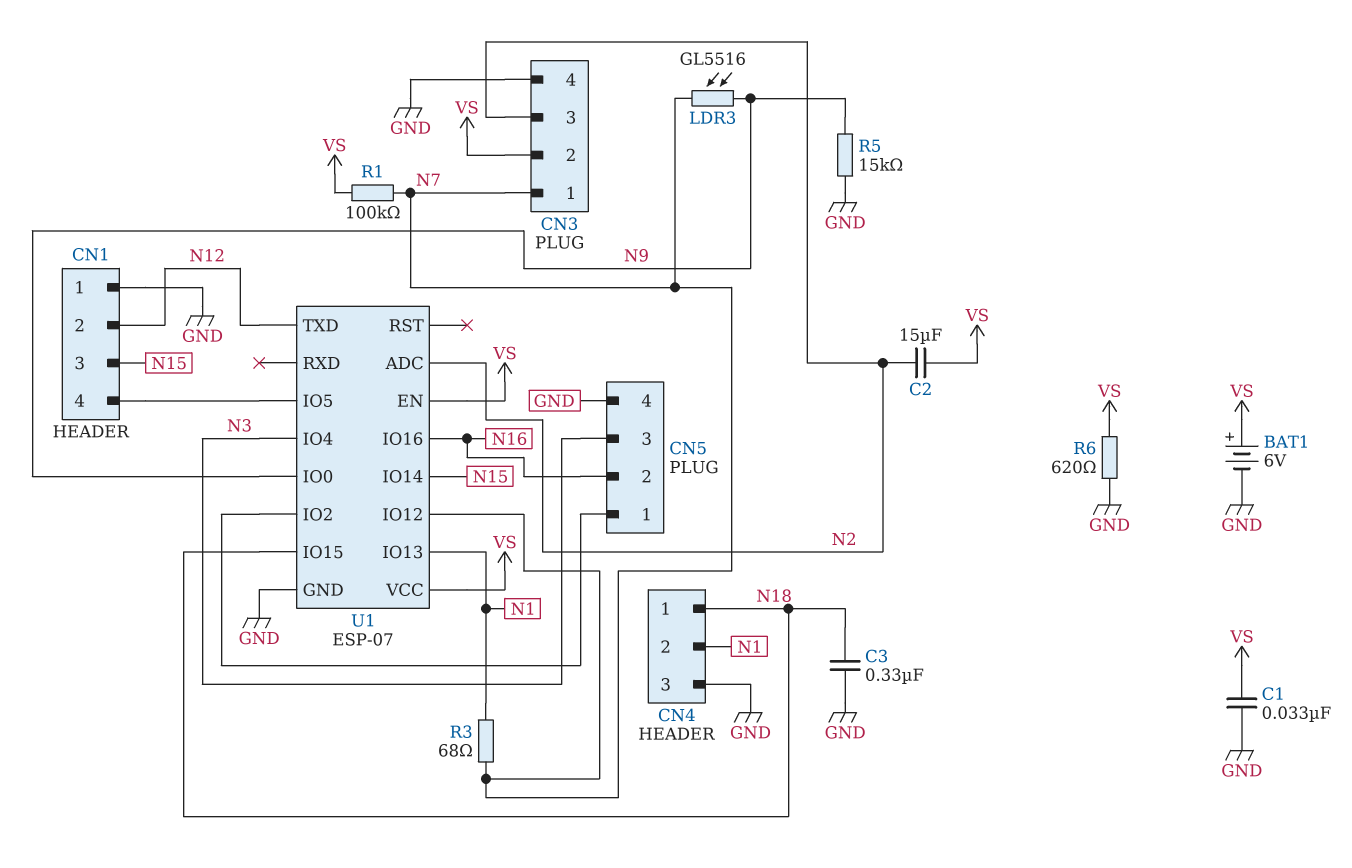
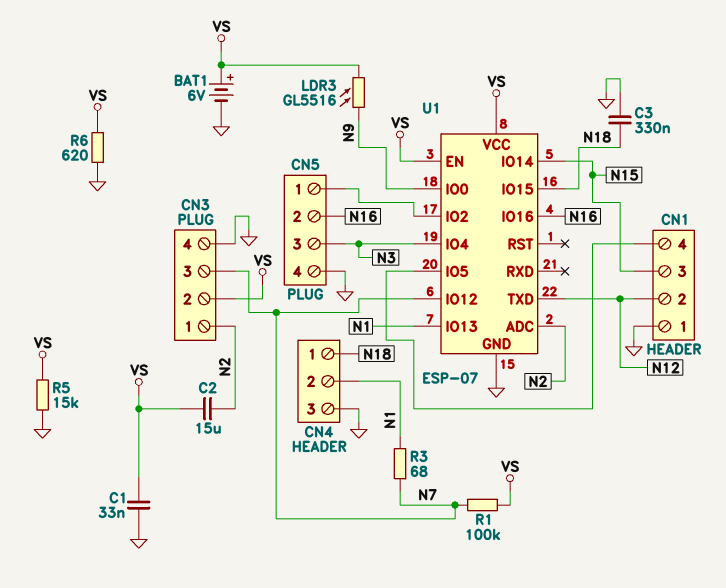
CN3 pin 1: N7 -> N2
CN3 pin 3: N2 -> N7
LDR3: GL5516 (N7, N9) -> GL5516 (N9, VS)
R5: 15k (GND, N9) -> 15k (GND, VS)

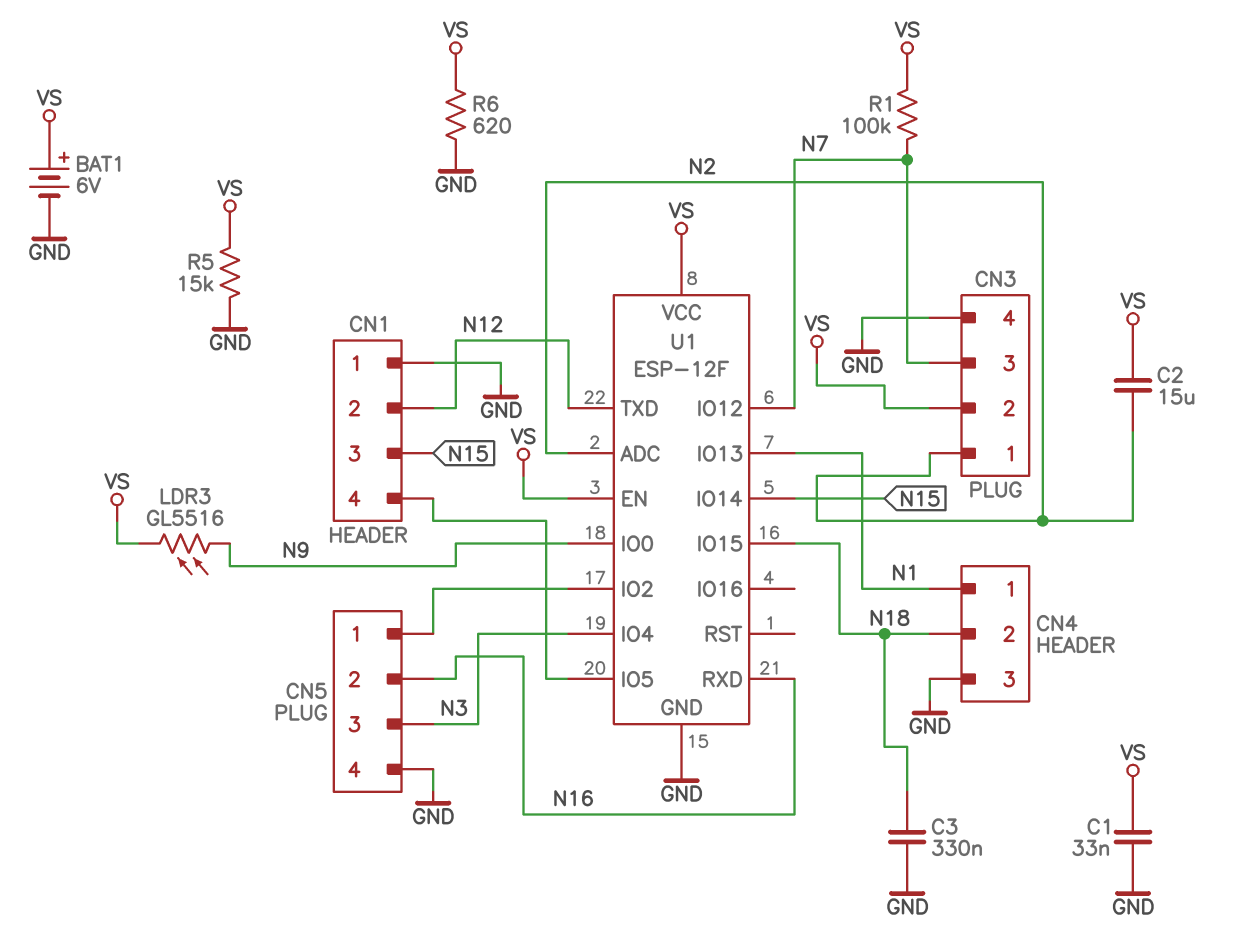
CN4 pin 1: N18 -> N1
CN4 pin 2: N1 -> N18
R3: 68 (N1, N7) -> none
U1: ESP-07 -> ESP-12F
U1 pin IO16: N16 -> none
U1 pin RXD: none -> N16

